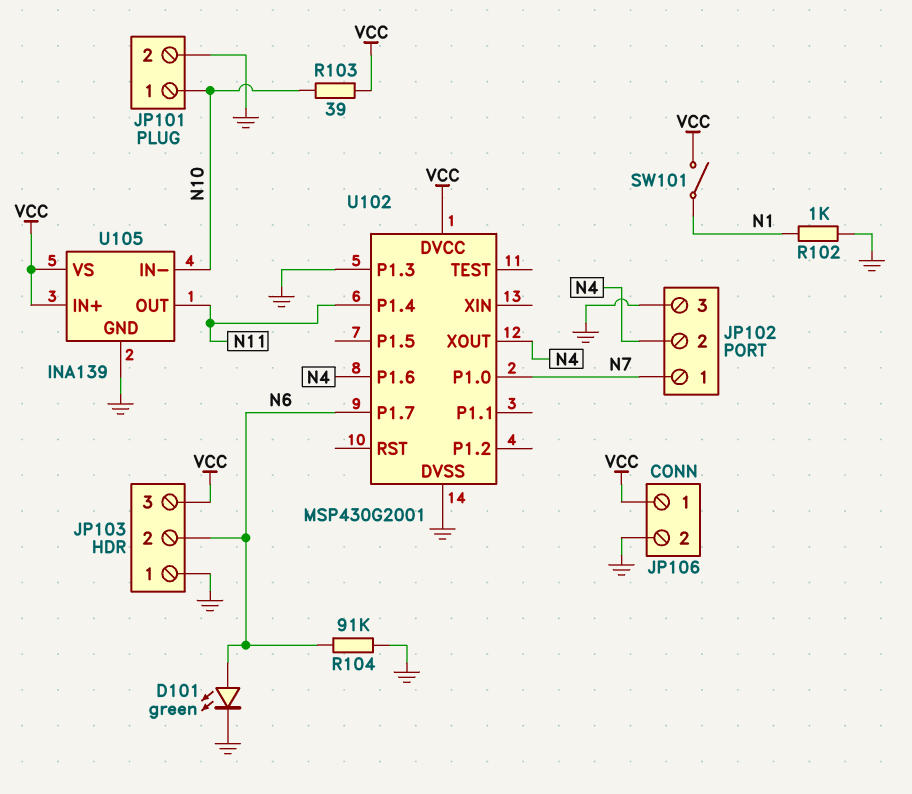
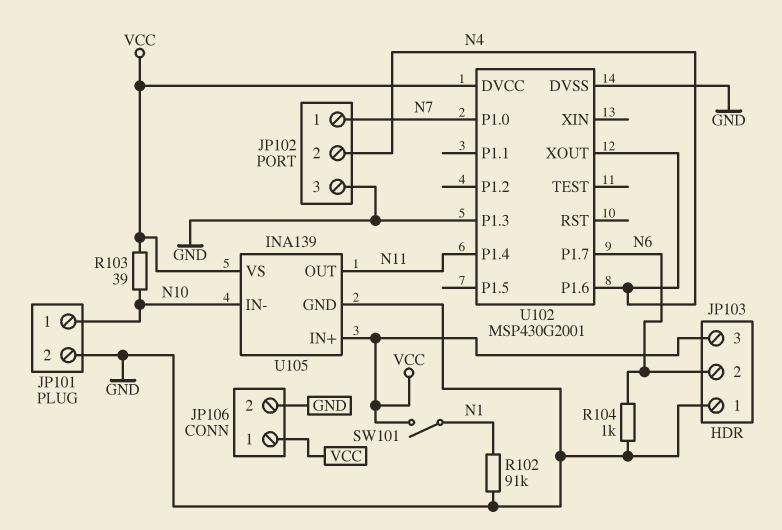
D101: LED green (A N6, K GND) -> none
R102: 1k (GND, N1) -> 91k (GND, N1)
R104: 91k (GND, N6) -> 1k (GND, N6)

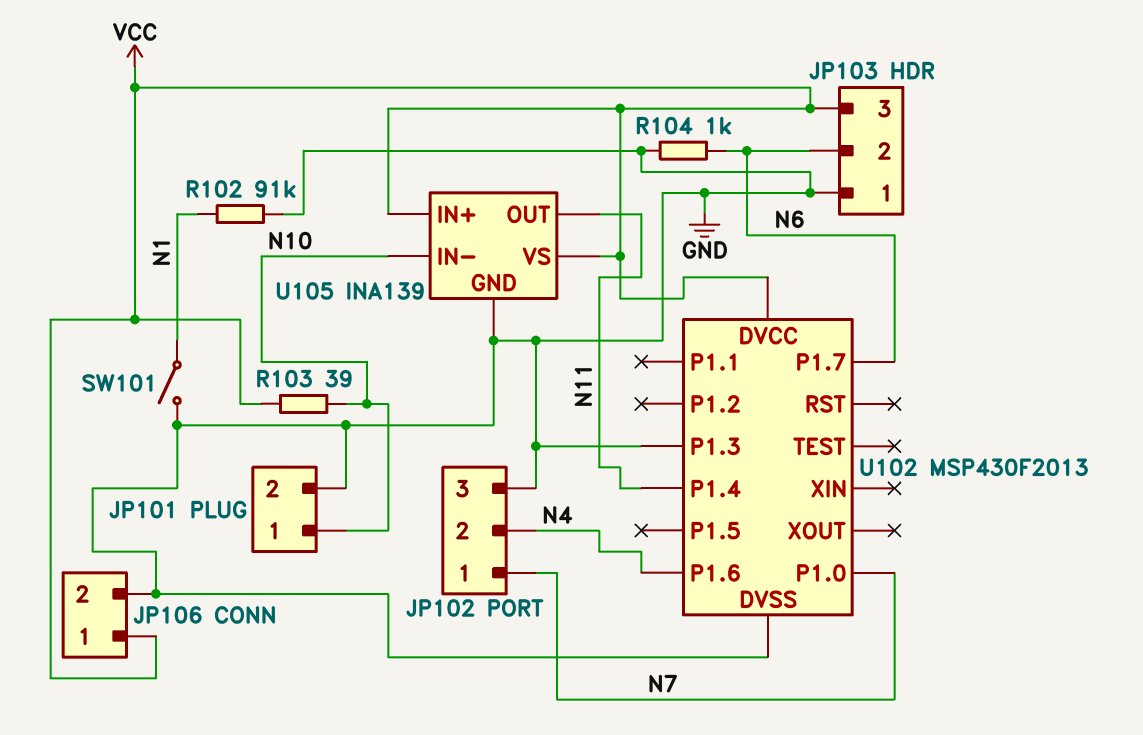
SW101: switch (N1, VCC) -> switch (GND, N1)
U102: MSP430G2001 -> MSP430F2013
U102 pin XOUT: N4 -> none

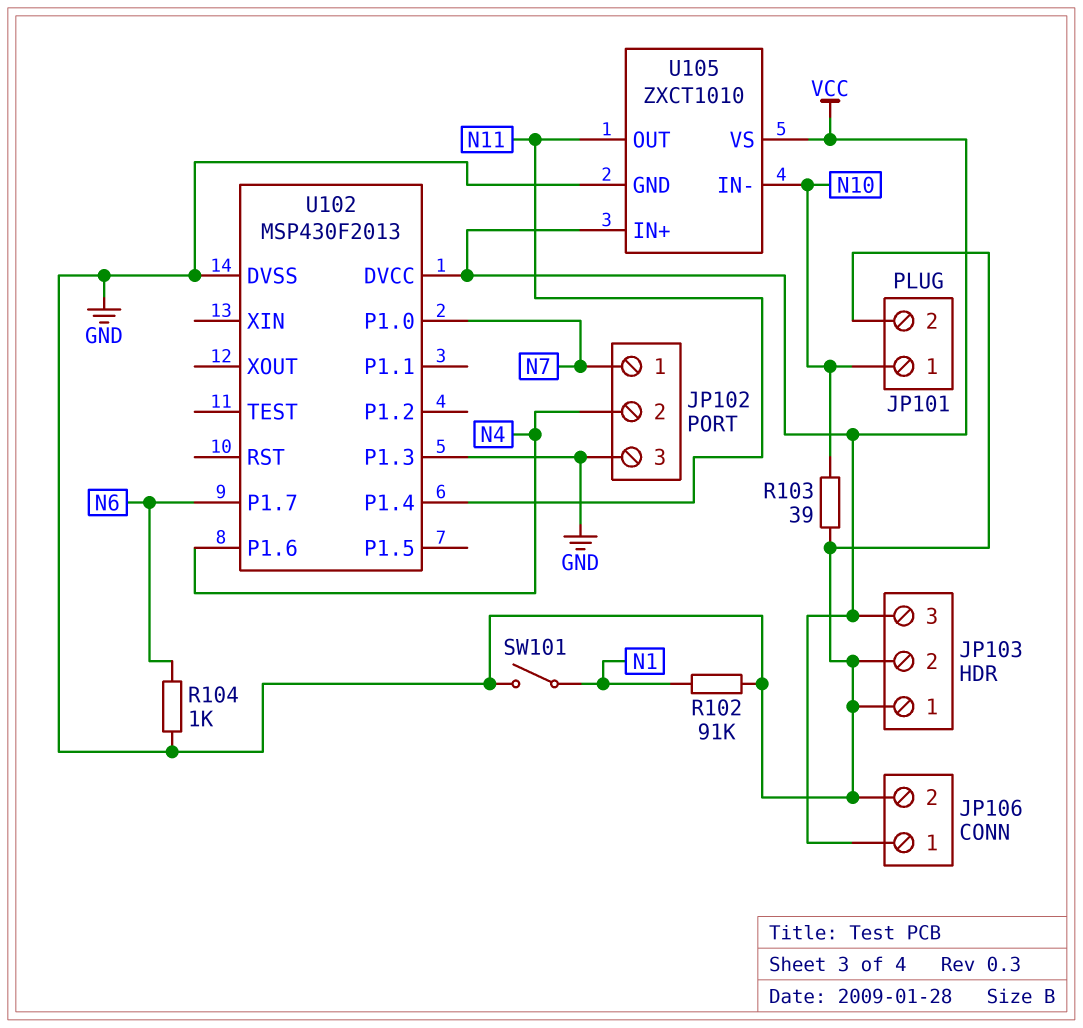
JP103 pin 2: N6 -> GND
R103: 39 (N10, VCC) -> 39 (GND, N10)
U105: INA139 -> ZXCT1010

